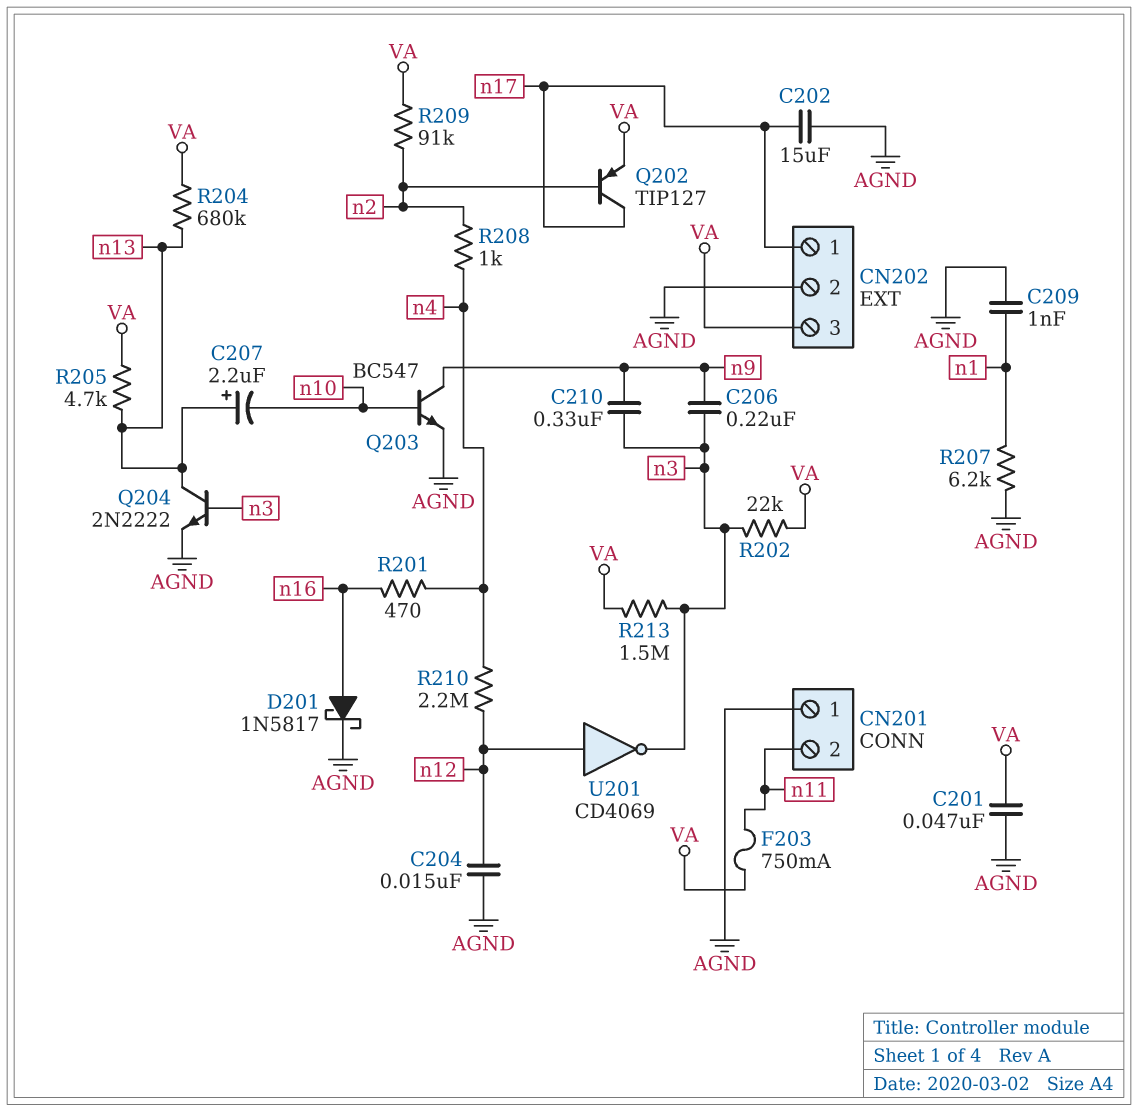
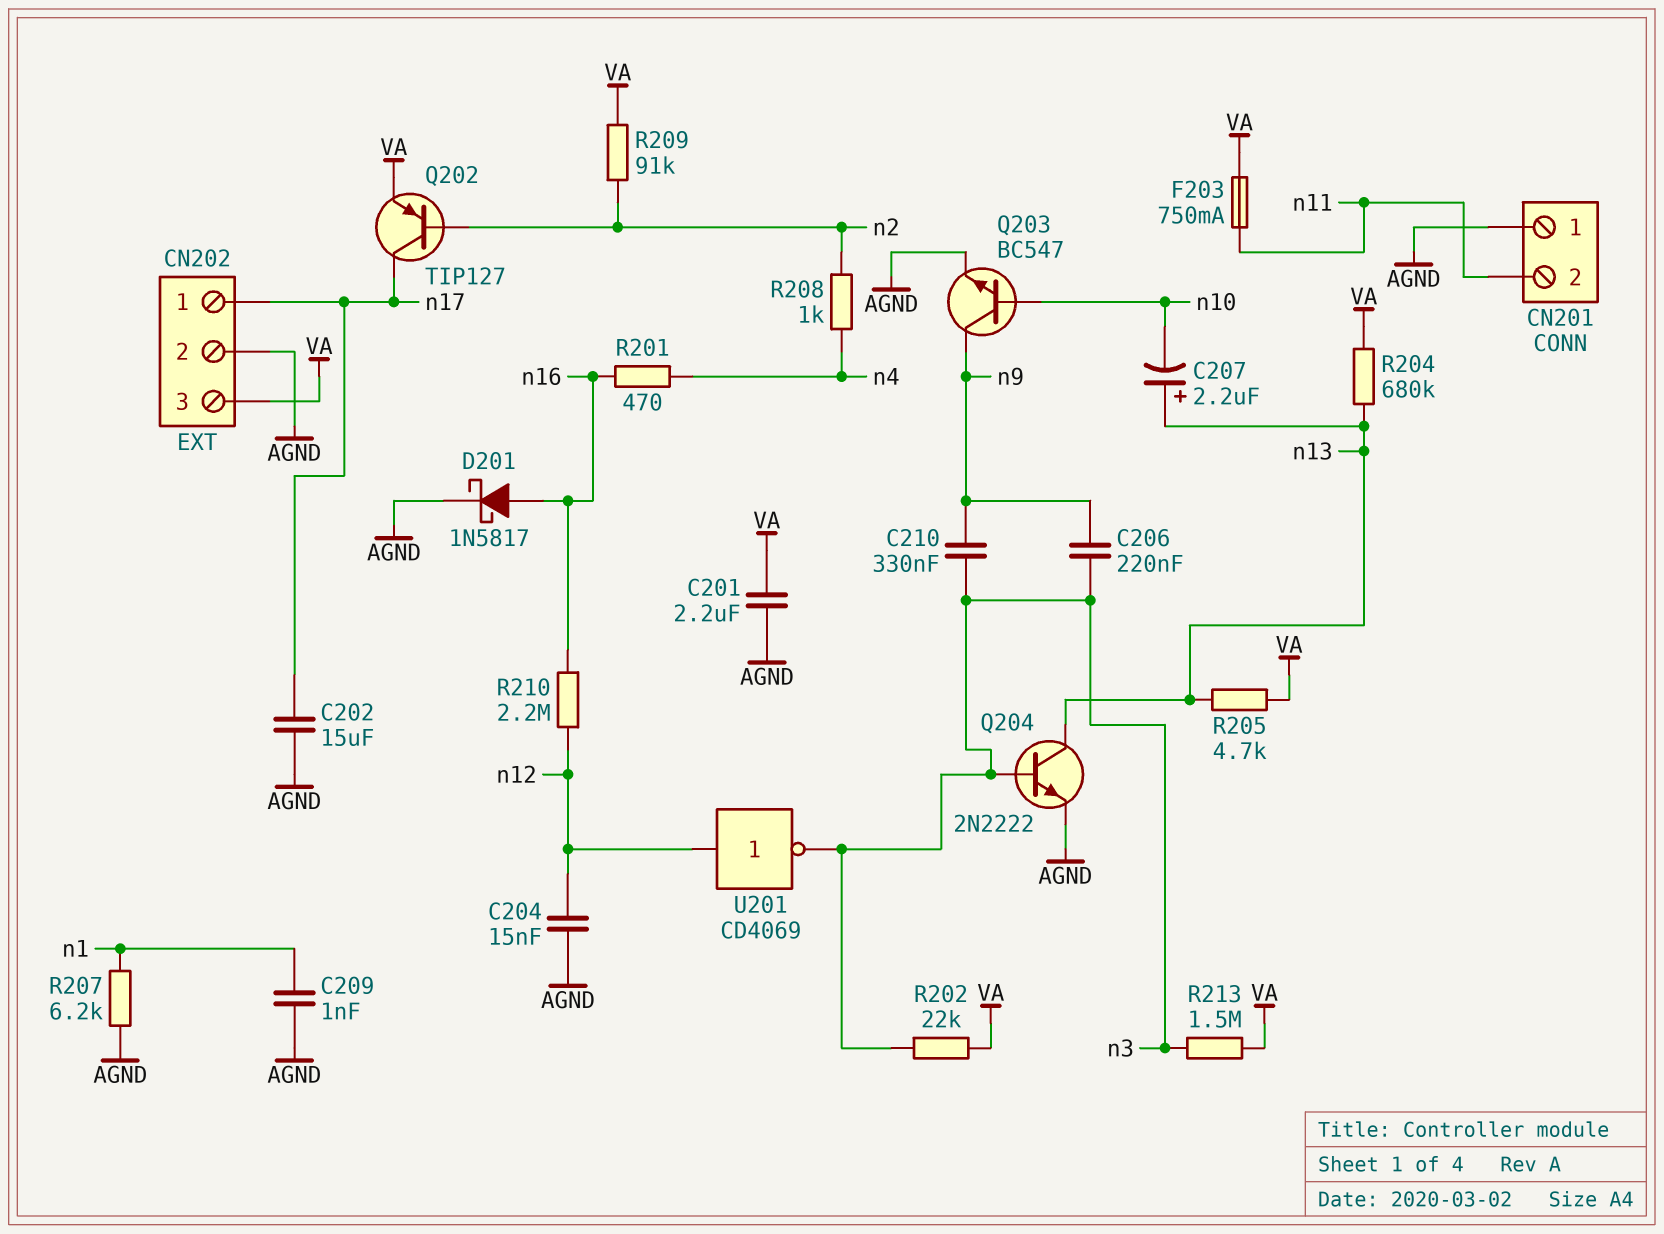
C201: 47nF (AGND, VA) -> 2.2uF (AGND, VA)
R210: 2.2M (n4, n12) -> 2.2M (n12, n16)

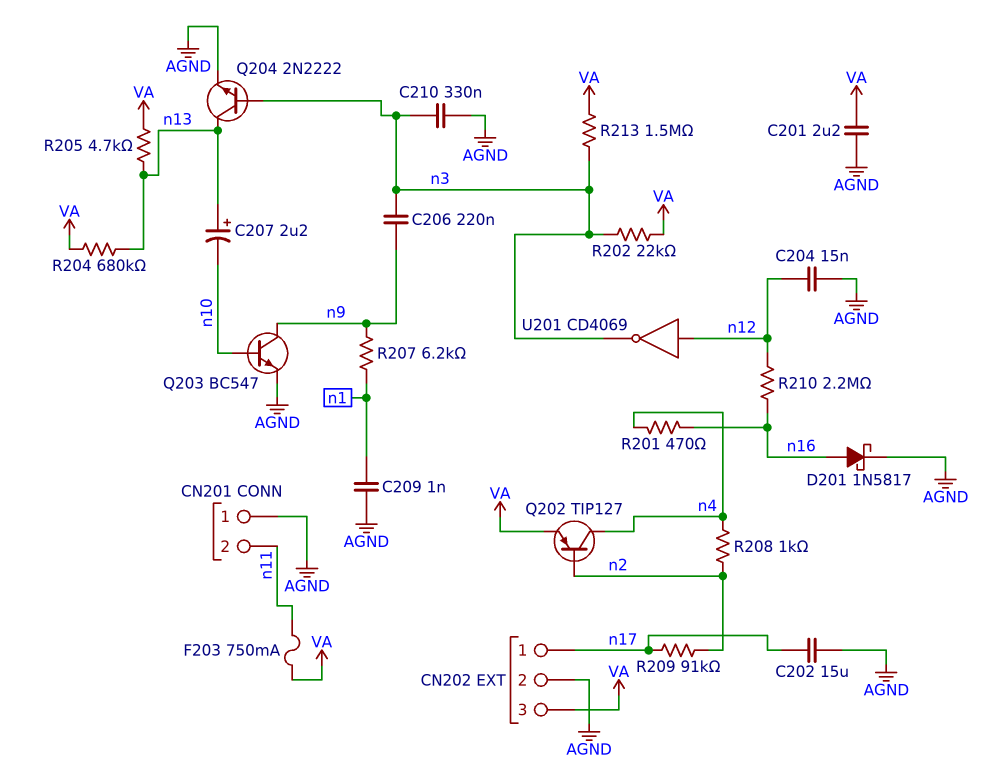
C210: 330nF (n3, n9) -> 330nF (AGND, n3)
Q202: PNP TIP127 (B n2, C n17, E VA) -> PNP TIP127 (B n2, C n4, E VA)
R207: 6.2k (AGND, n1) -> 6.2k (n1, n9)
R209: 91k (VA, n2) -> 91k (n2, n17)

